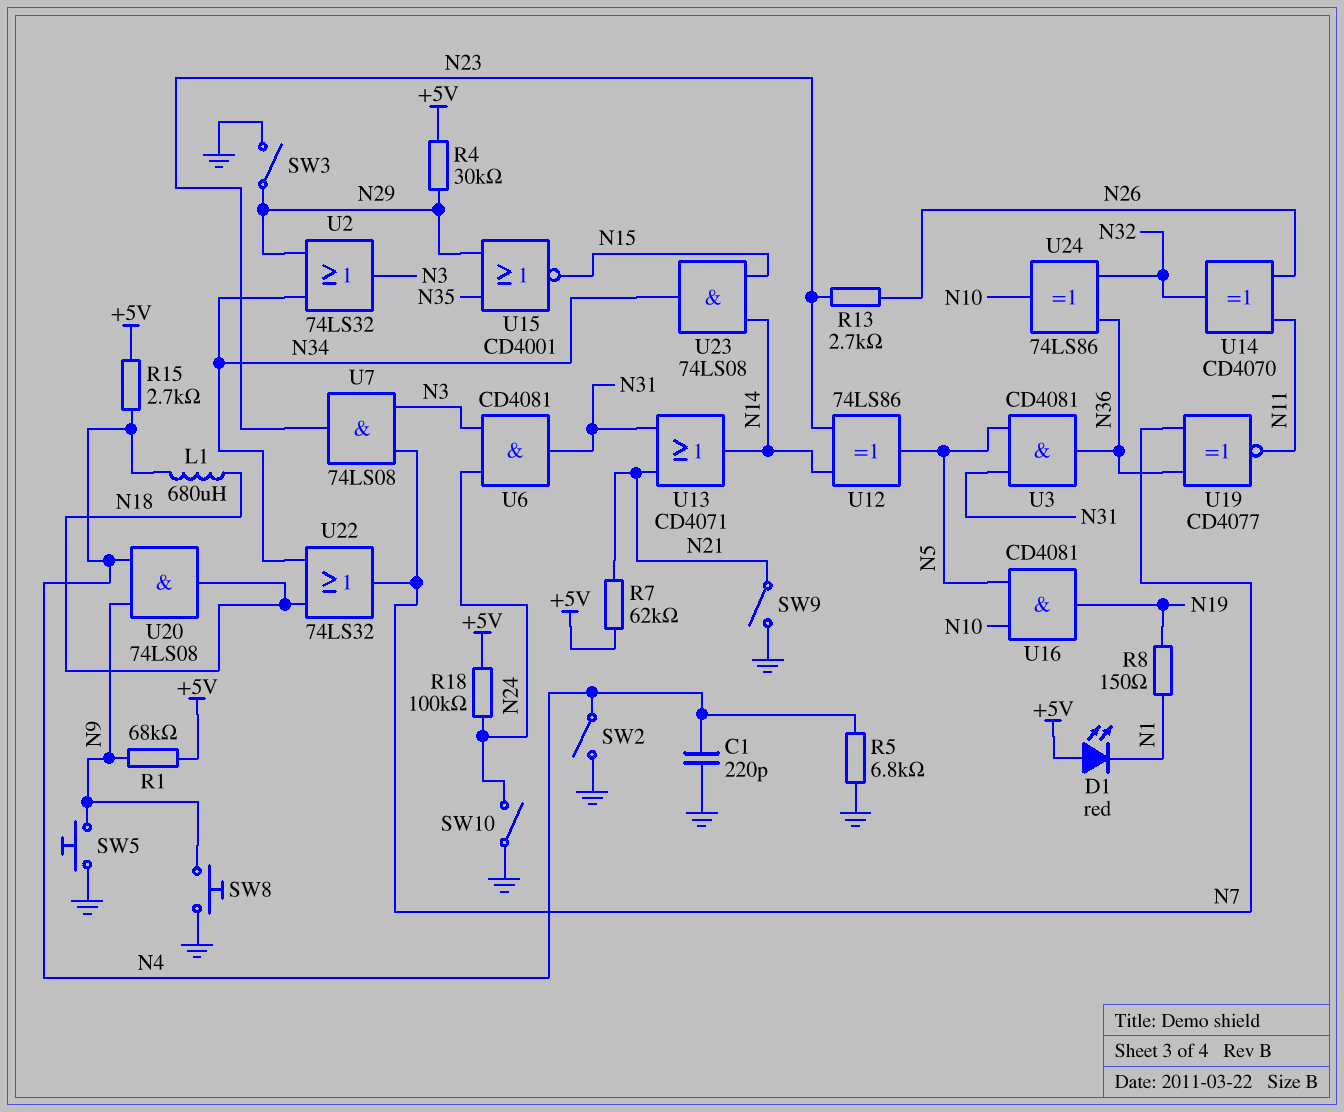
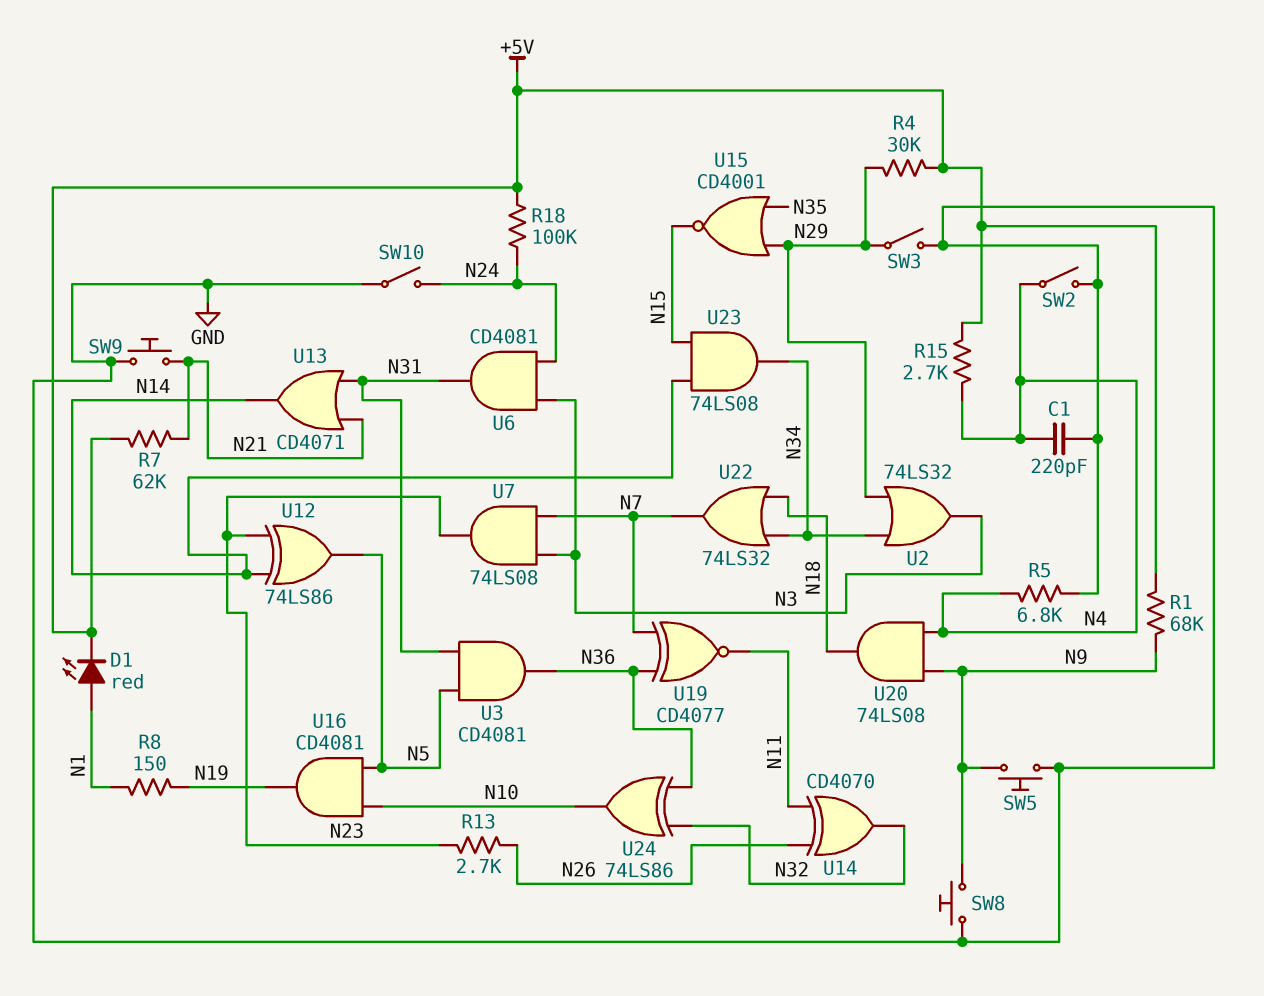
D1: LED red (A +5V, K N1) -> LED red (A N1, K +5V)
L1: 680uH (N4, N18) -> none
SW9: switch (GND, N21) -> button (GND, N21)

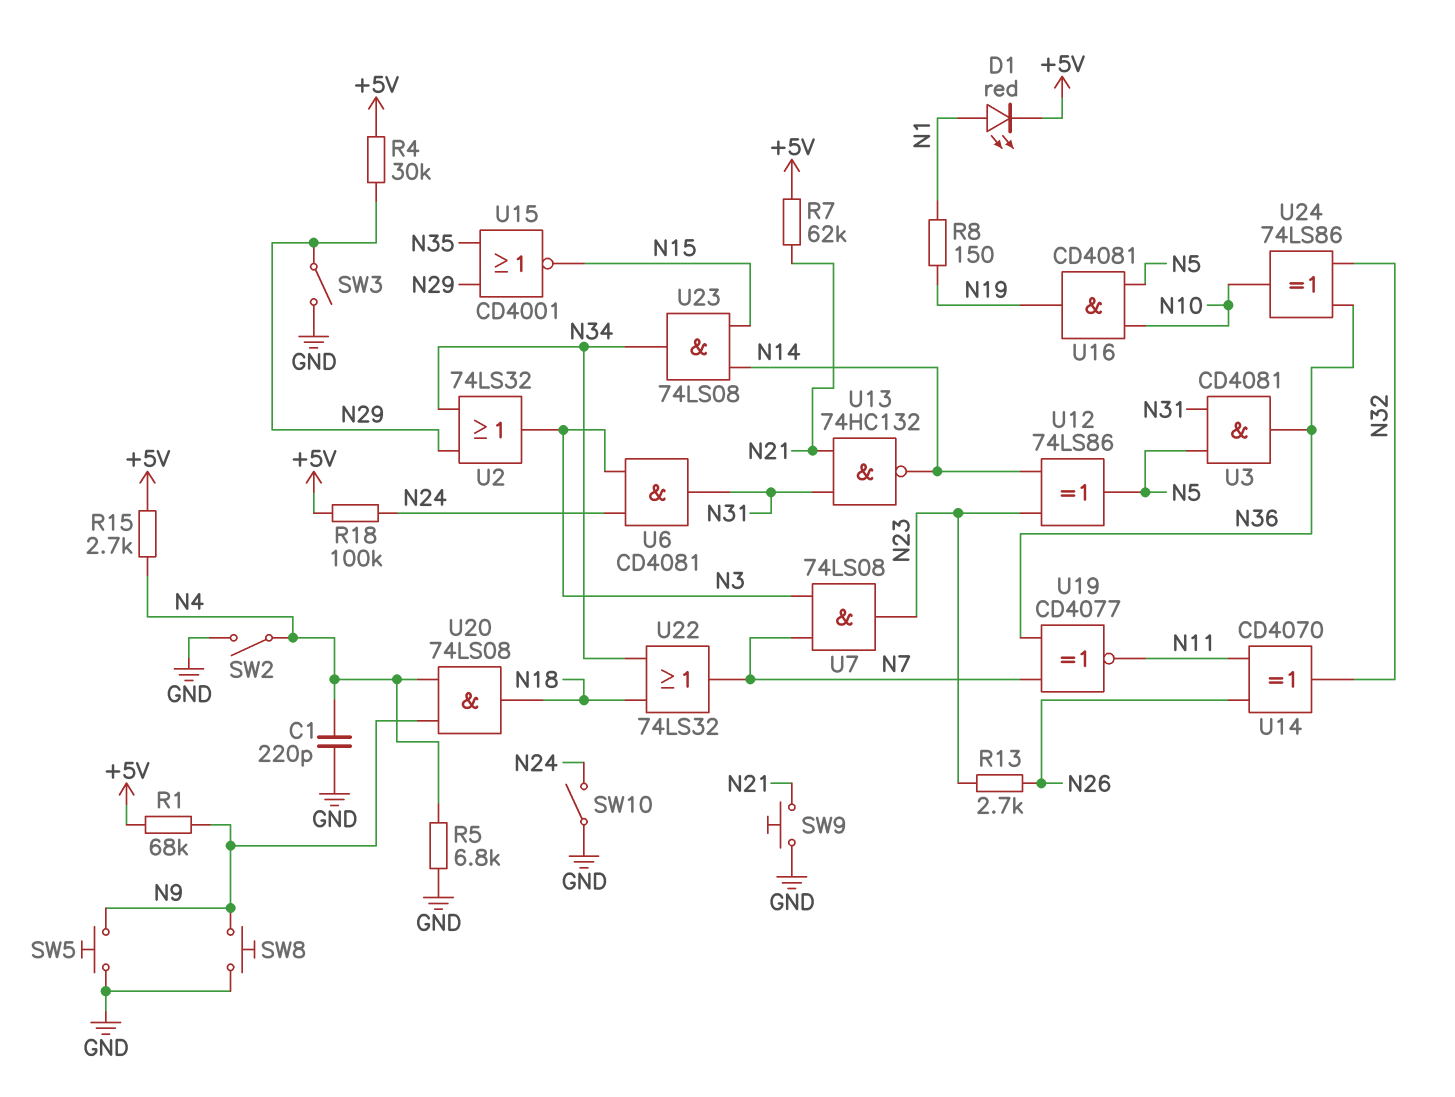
U13: OR CD4071 (in N21, in N31, out N14) -> NAND 74HC132 (in N21, in N31, out N14)

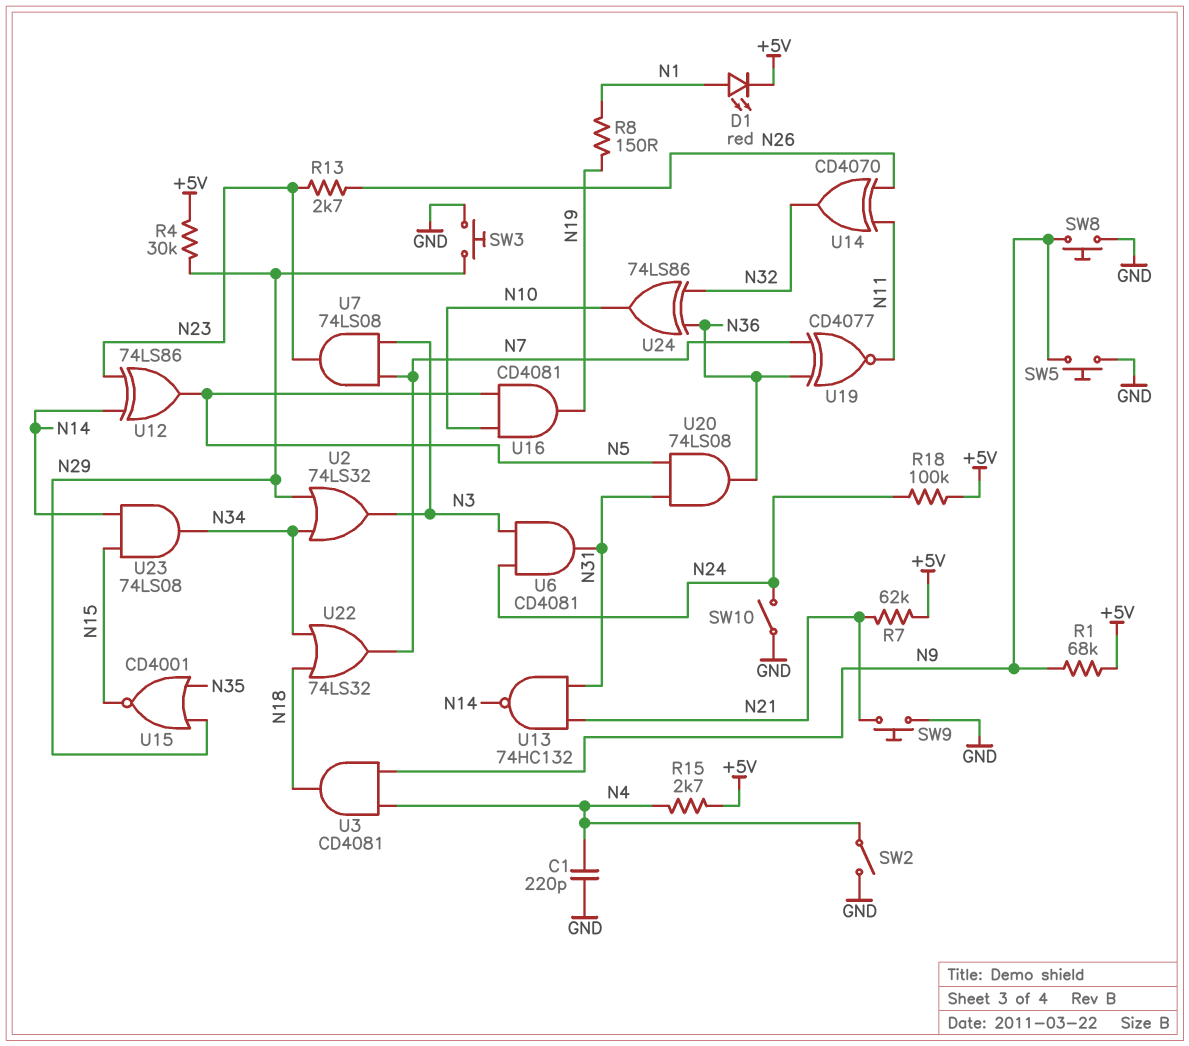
R5: 6.8k (GND, N4) -> none
SW3: switch (GND, N29) -> button (GND, N29)
U3: AND CD4081 (in N5, in N31, out N36) -> AND CD4081 (in N4, in N9, out N18)
U20: AND 74LS08 (in N4, in N9, out N18) -> AND 74LS08 (in N5, in N31, out N36)

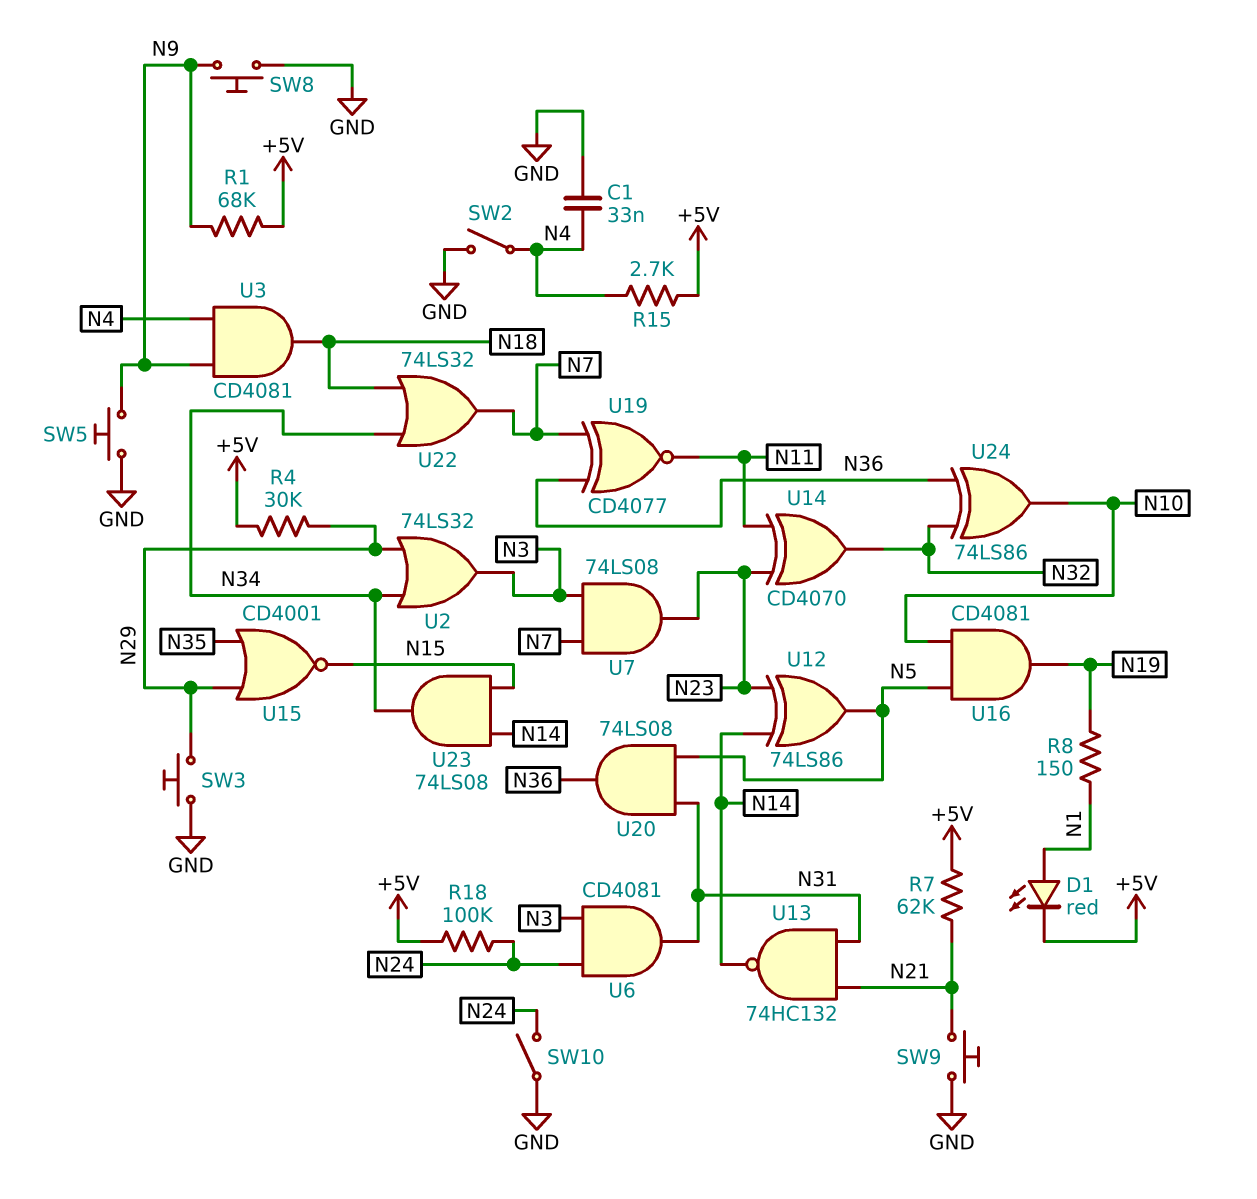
C1: 220pF (GND, N4) -> 33nF (GND, N4)
R13: 2.7k (N23, N26) -> none
U14: XOR CD4070 (in N11, in N26, out N32) -> XOR CD4070 (in N11, in N23, out N32)

